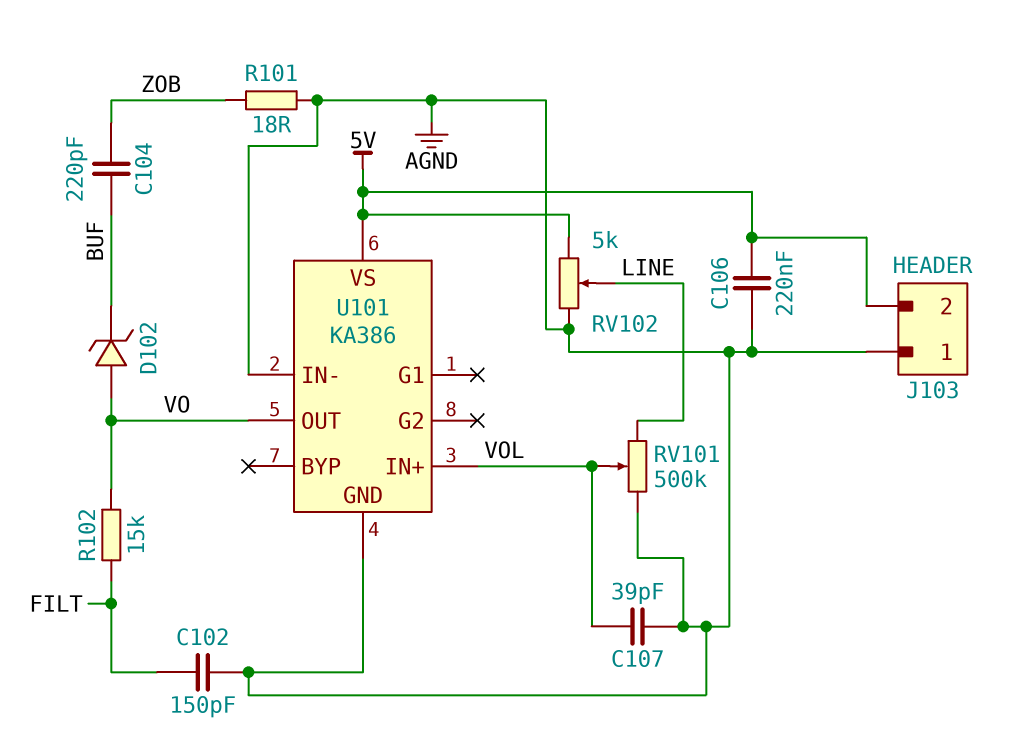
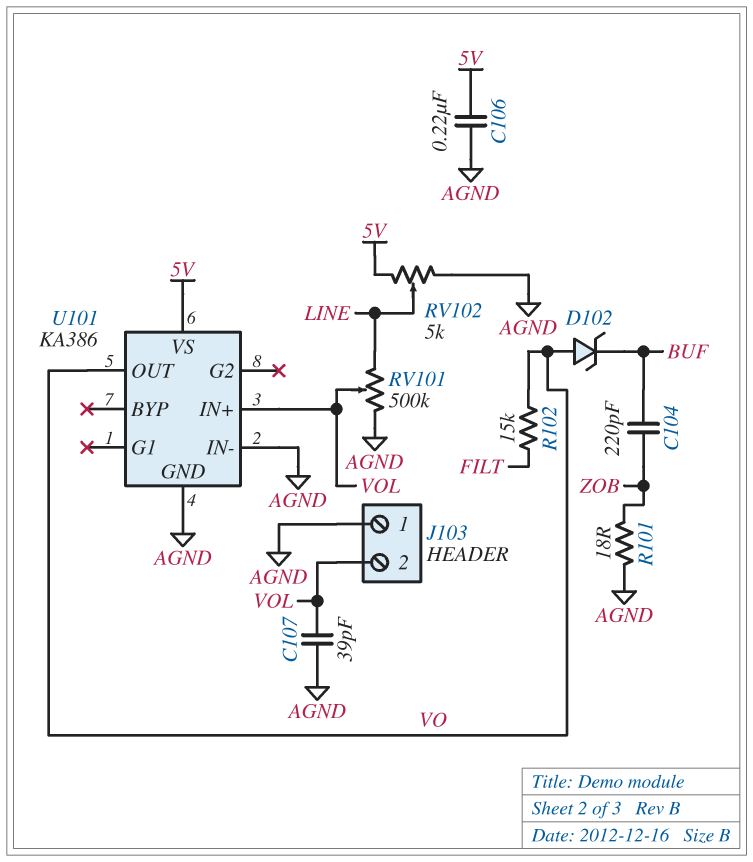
C102: 150pF (AGND, FILT) -> none
J103 pin 2: 5V -> VOL

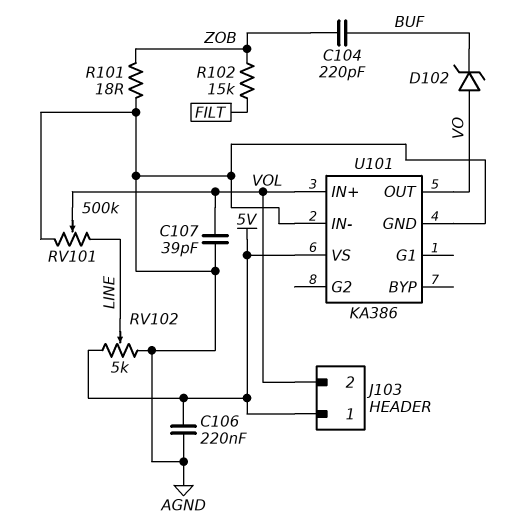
J103 pin 1: AGND -> 5V
R102: 15k (FILT, VO) -> 15k (FILT, ZOB)

